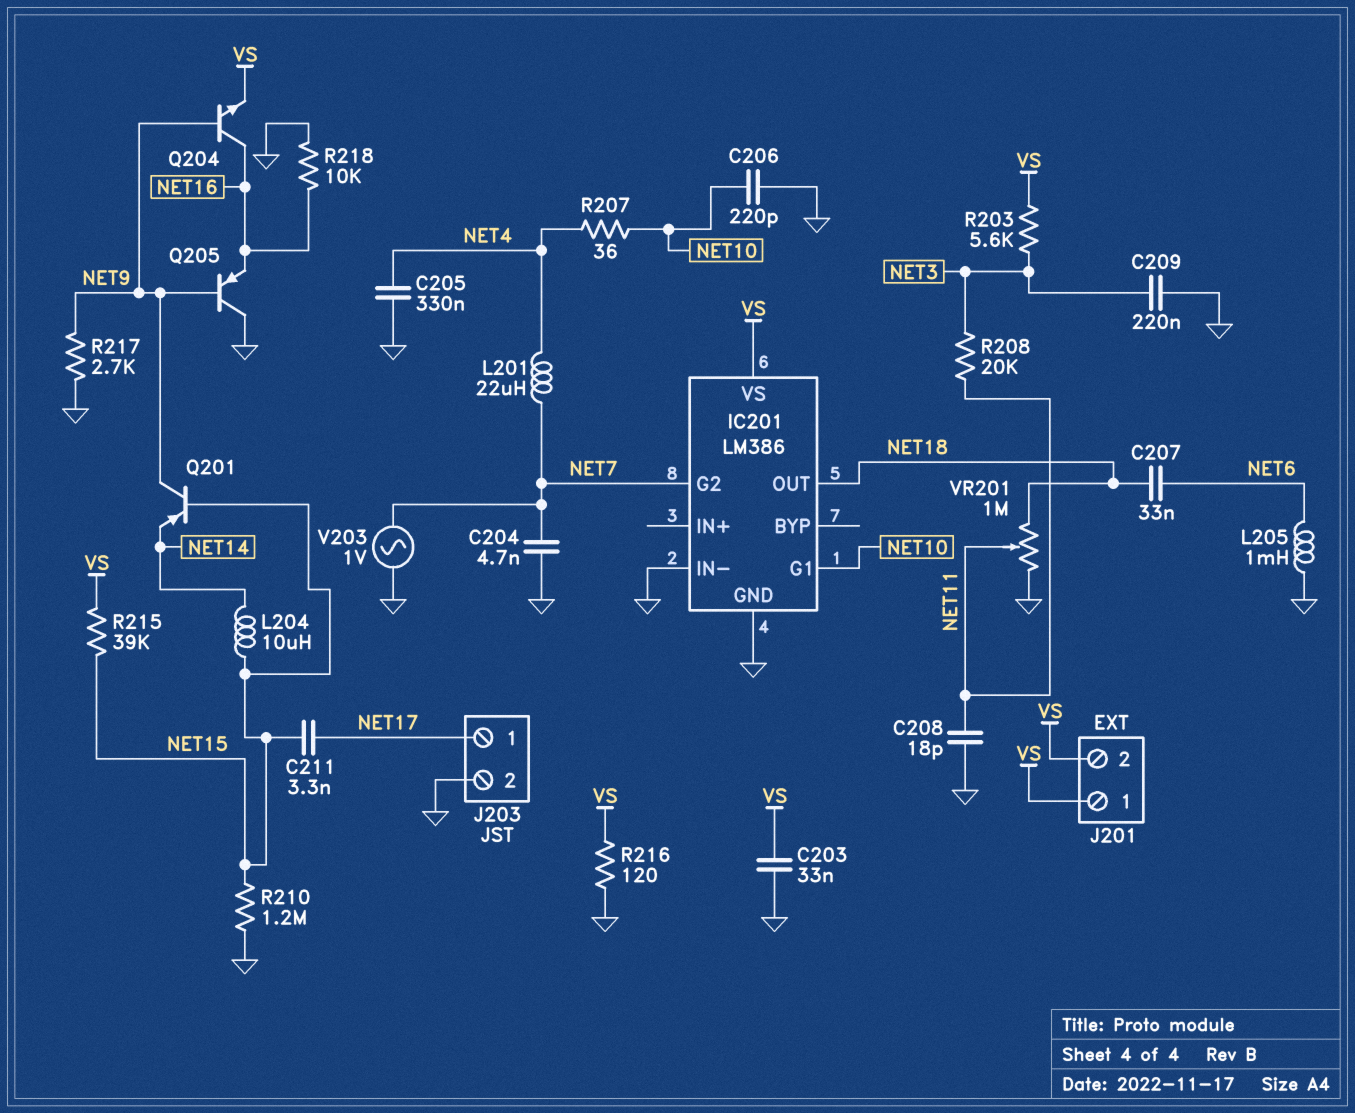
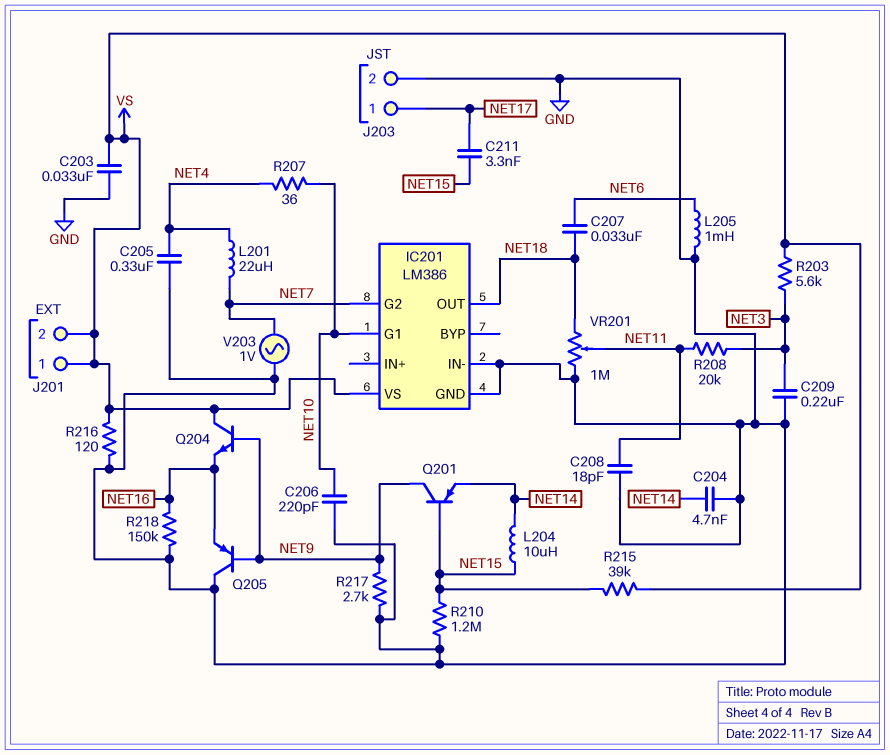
C204: 4.7nF (GND, NET7) -> 4.7nF (GND, NET14)
Q204: NPN (B NET9, C NET16, E VS) -> NPN (B NET9, C VS, E NET16)
R218: 10k (GND, NET16) -> 150k (GND, NET16)

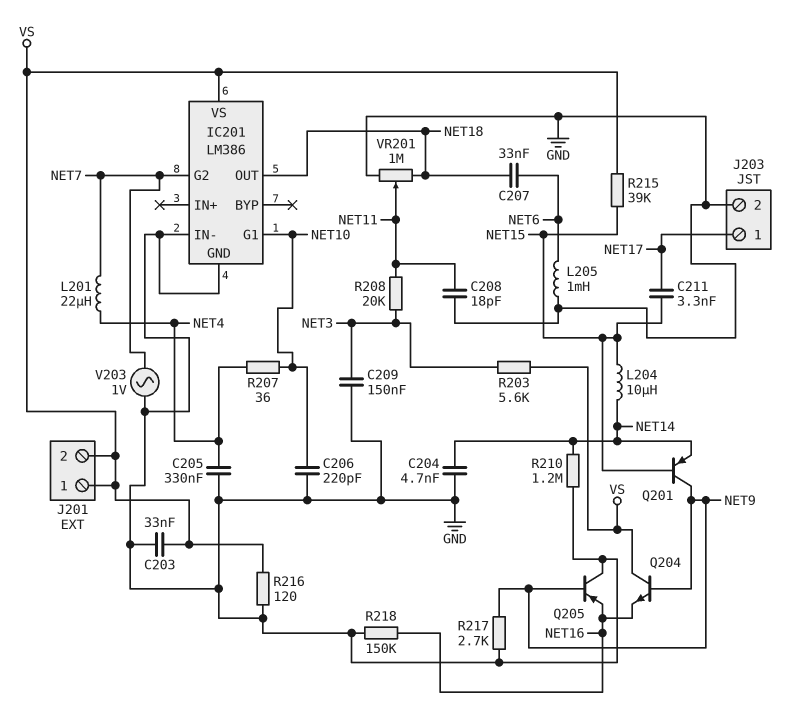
C209: 220nF (GND, NET3) -> 150nF (GND, NET3)
R210: 1.2M (GND, NET15) -> 1.2M (GND, NET14)

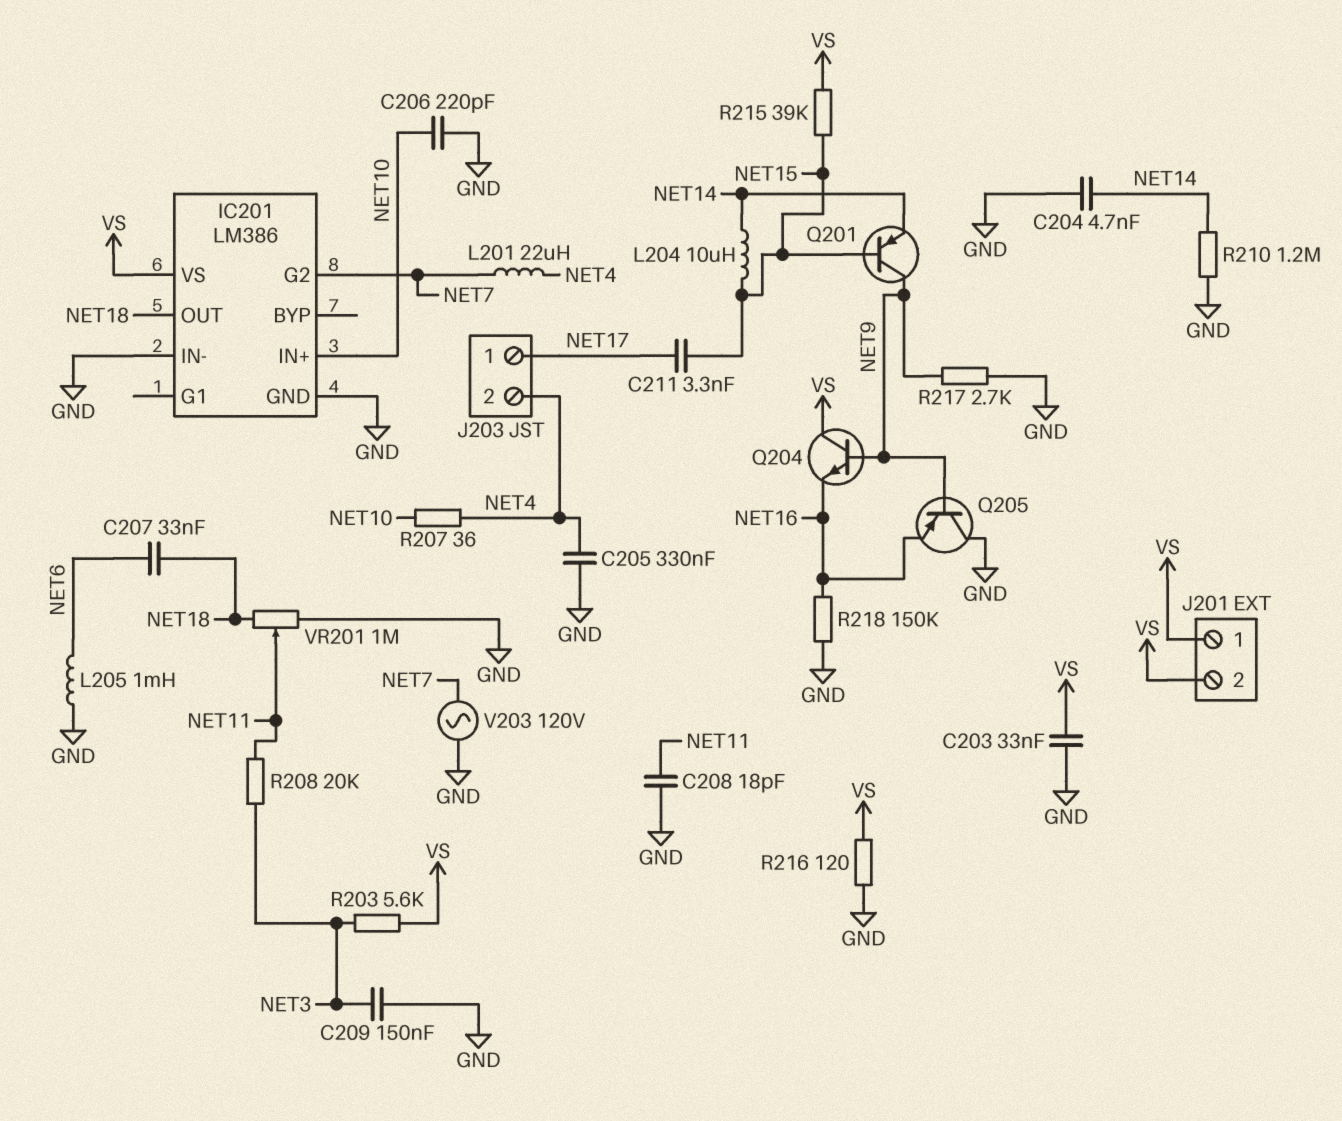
IC201 pin G1: NET10 -> none
IC201 pin IN+: none -> NET10
J203 pin 2: GND -> NET4
V203: AC 1V (GND, NET7) -> AC 120V (GND, NET7)

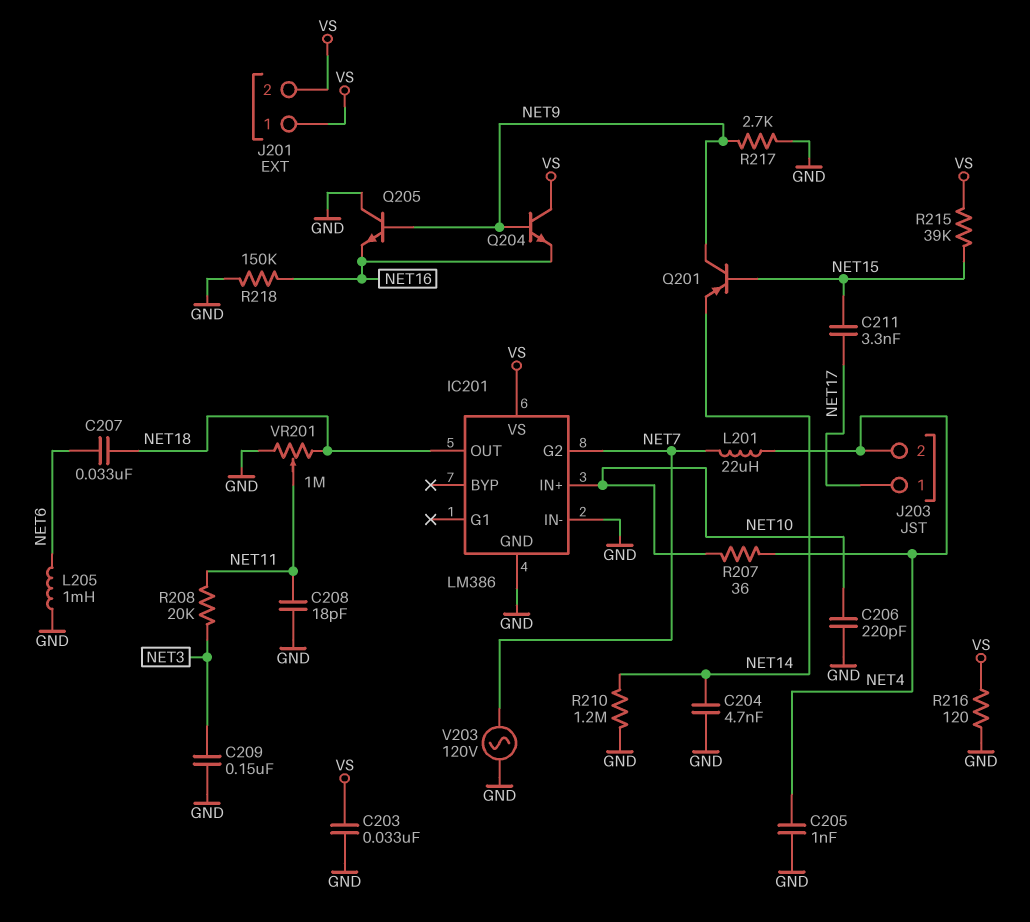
C205: 330nF (GND, NET4) -> 1nF (GND, NET4)
L204: 10uH (NET14, NET15) -> none
Q205: PNP (B NET9, C GND, E NET16) -> NPN (B NET9, C GND, E NET16)
R203: 5.6k (NET3, VS) -> none

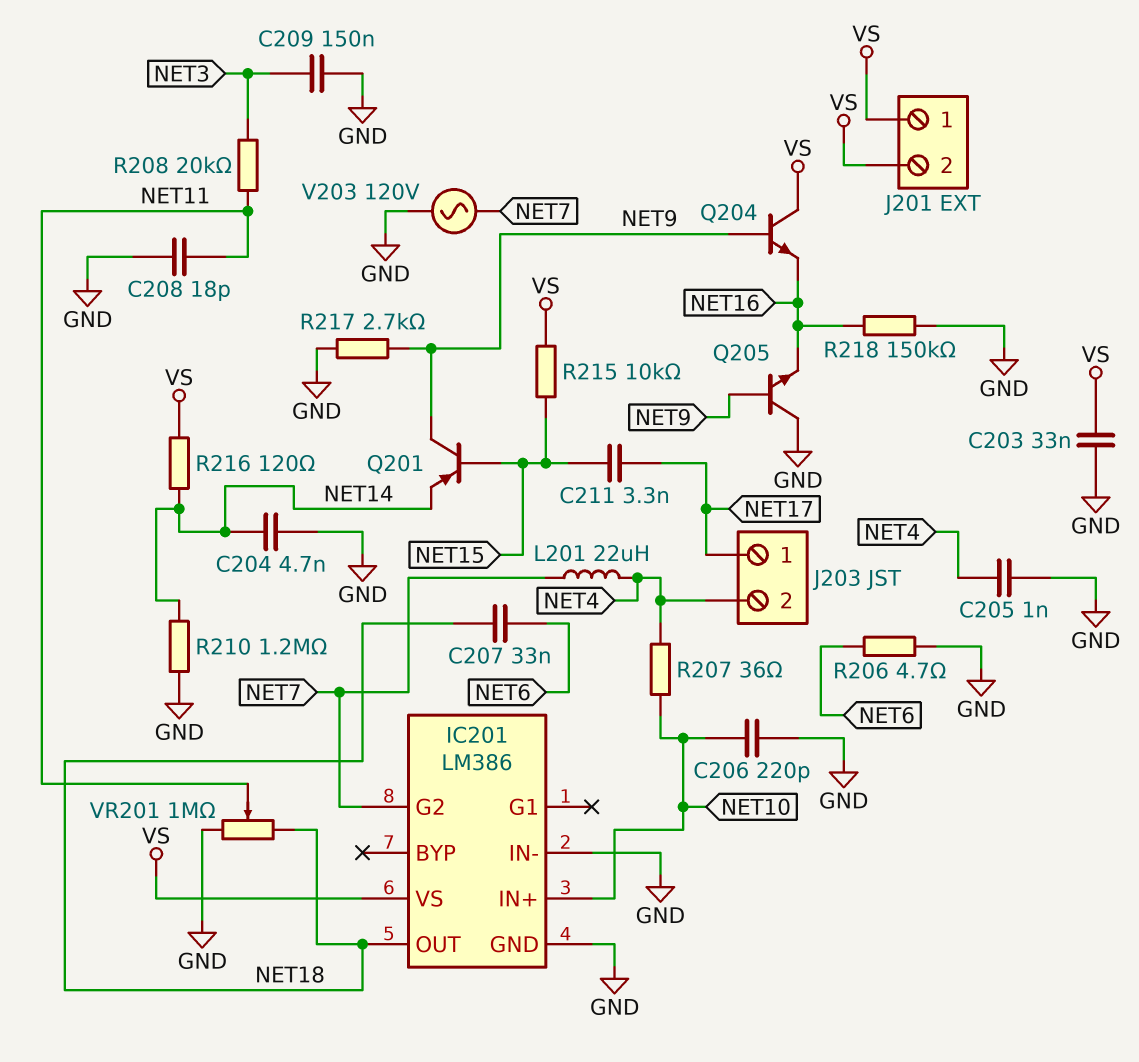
L205: 1mH (GND, NET6) -> none
R206: none -> 4.7 (GND, NET6)
R215: 39k (NET15, VS) -> 10k (NET15, VS)
R216: 120 (GND, VS) -> 120 (NET14, VS)

